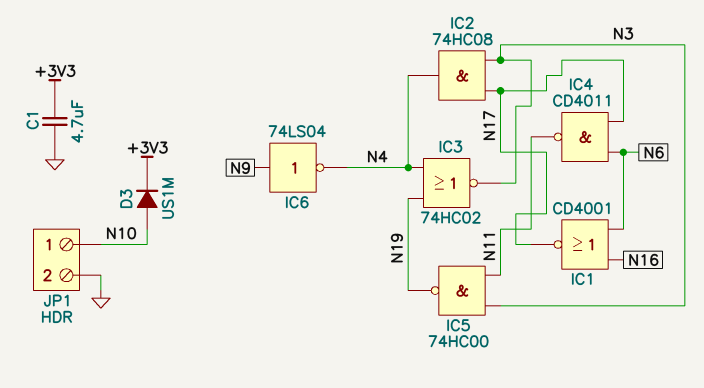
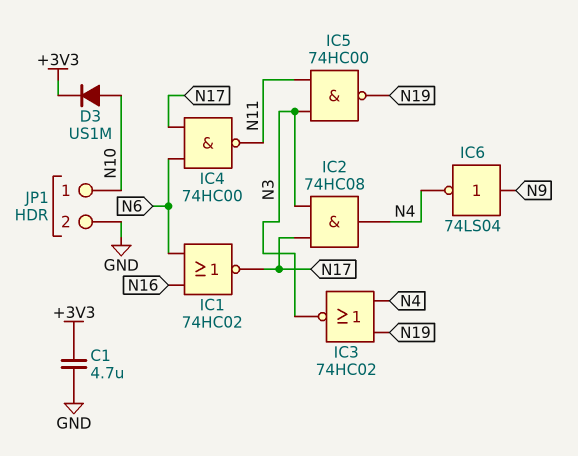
IC1: NOR CD4001 (in N6, in N16, out N17) -> NOR 74HC02 (in N6, in N16, out N17)
IC4: NAND CD4011 (in N6, in N17, out N11) -> NAND 74HC00 (in N6, in N17, out N11)

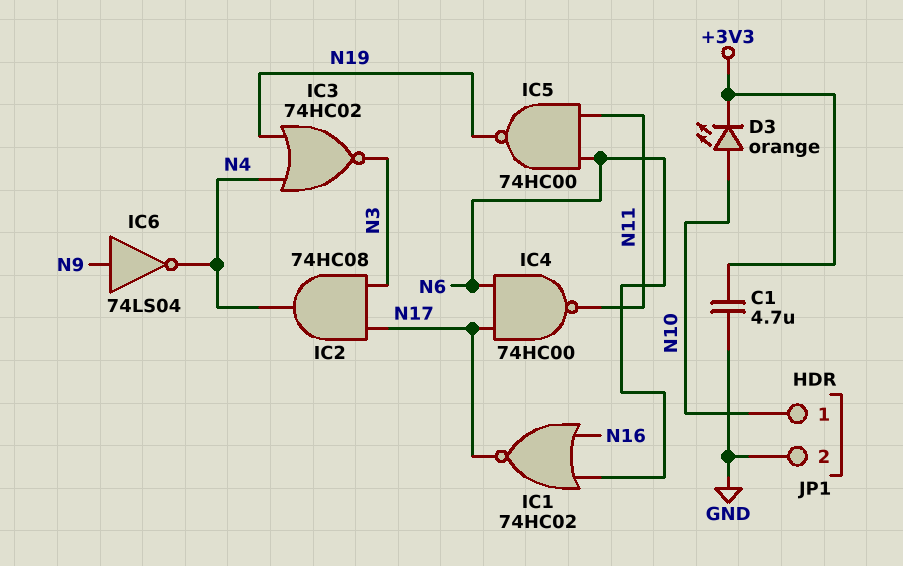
D3: diode US1M (A N10, K +3V3) -> LED orange (A N10, K +3V3)
IC5: NAND 74HC00 (in N3, in N11, out N19) -> NAND 74HC00 (in N6, in N11, out N19)

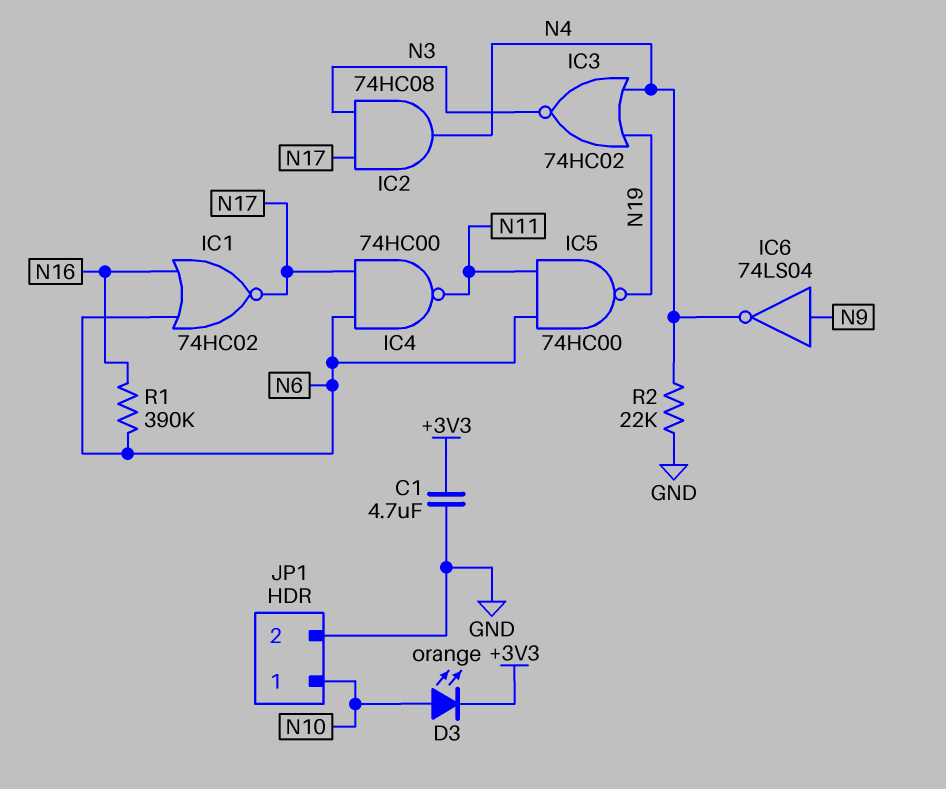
R1: none -> 390k (N6, N16)
R2: none -> 22k (GND, N4)

